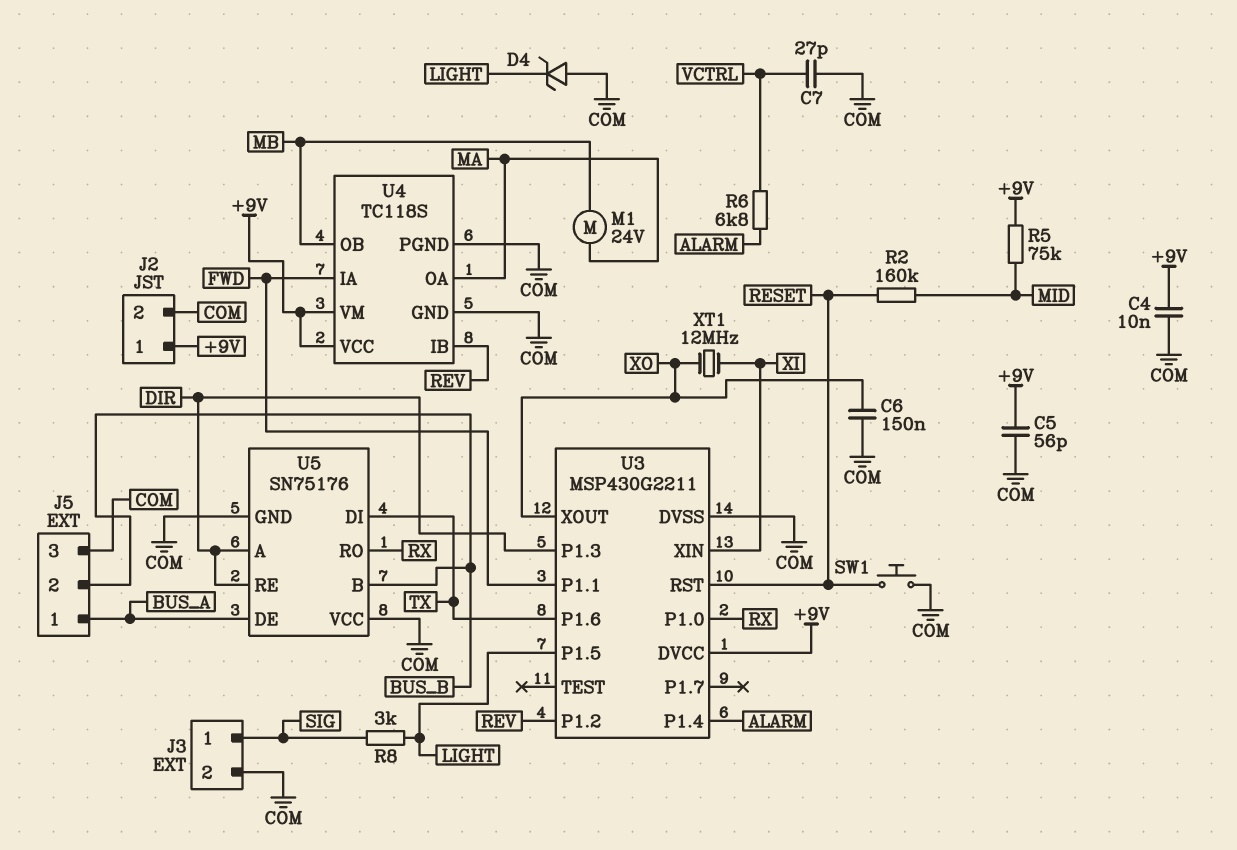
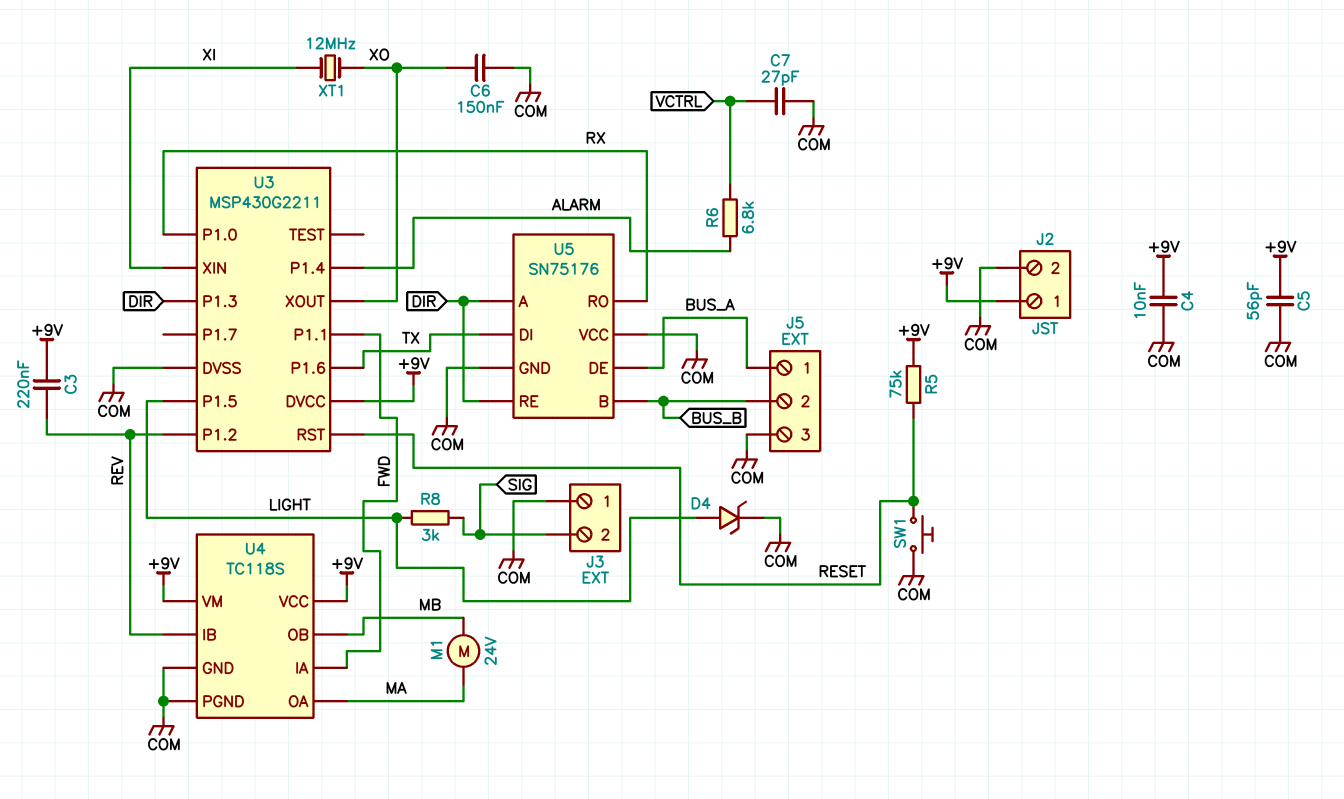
C3: none -> 220nF (+9V, REV)
D4: zener (A COM, K LIGHT) -> zener (A LIGHT, K COM)
J3 pin 1: SIG -> COM
J3 pin 2: COM -> SIG
R2: 160k (MID, RESET) -> none
R5: 75k (+9V, MID) -> 75k (+9V, RESET)

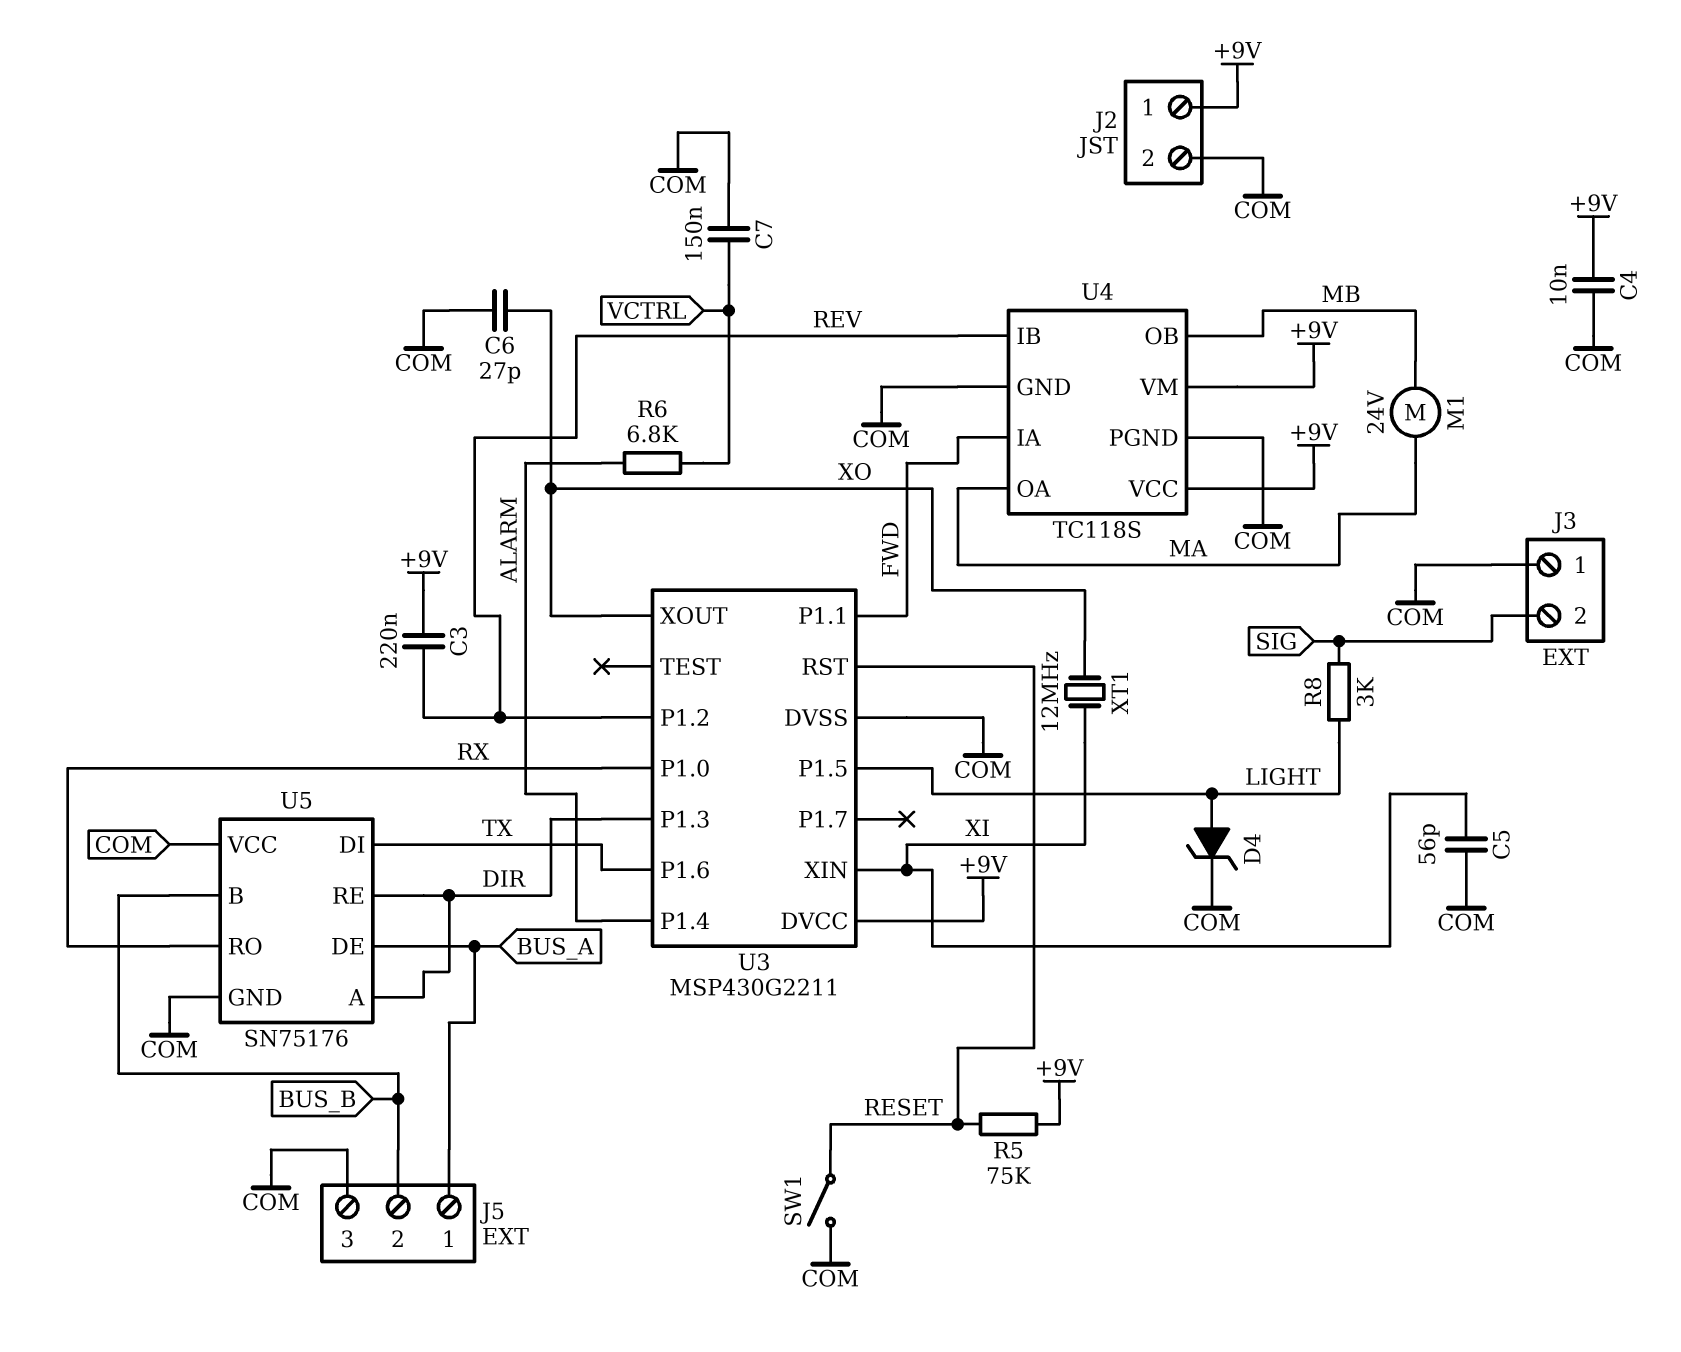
C5: 56pF (+9V, COM) -> 56pF (COM, XI)
C6: 150nF (COM, XO) -> 27pF (COM, XO)
C7: 27pF (COM, VCTRL) -> 150nF (COM, VCTRL)
SW1: button (COM, RESET) -> switch (COM, RESET)

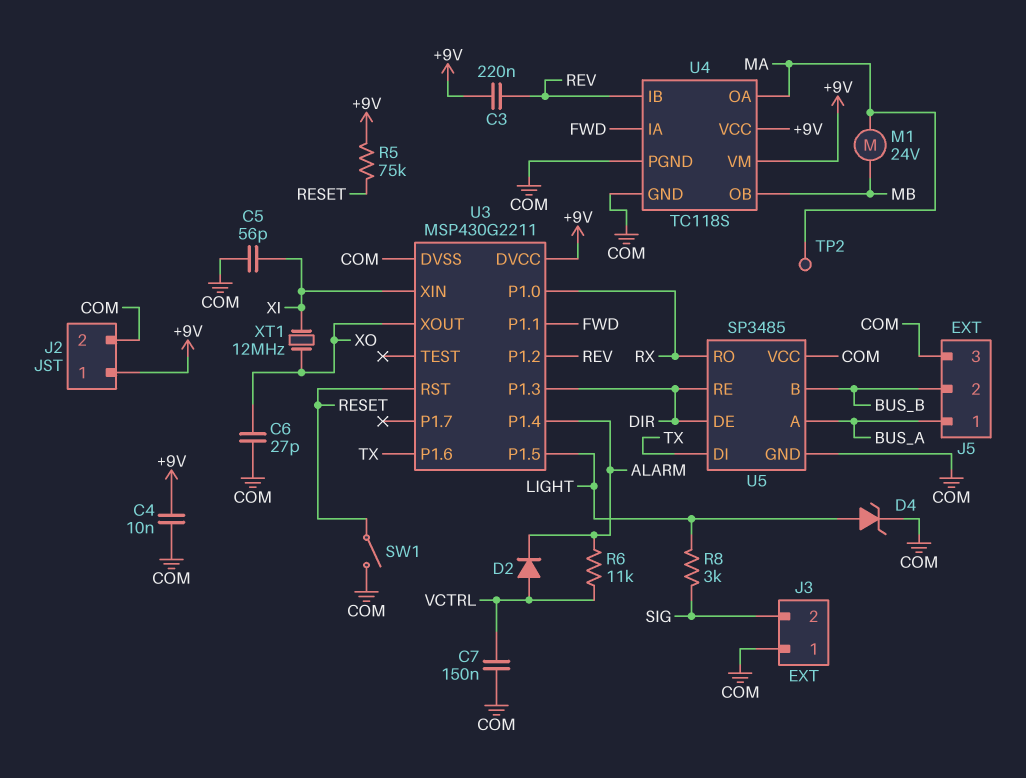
D2: none -> diode (A VCTRL, K ALARM)
R6: 6.8k (ALARM, VCTRL) -> 11k (ALARM, VCTRL)
TP2: none -> test point (MA)
U5: SN75176 -> SP3485
U5 pin A: DIR -> BUS_A
U5 pin DE: BUS_A -> DIR

